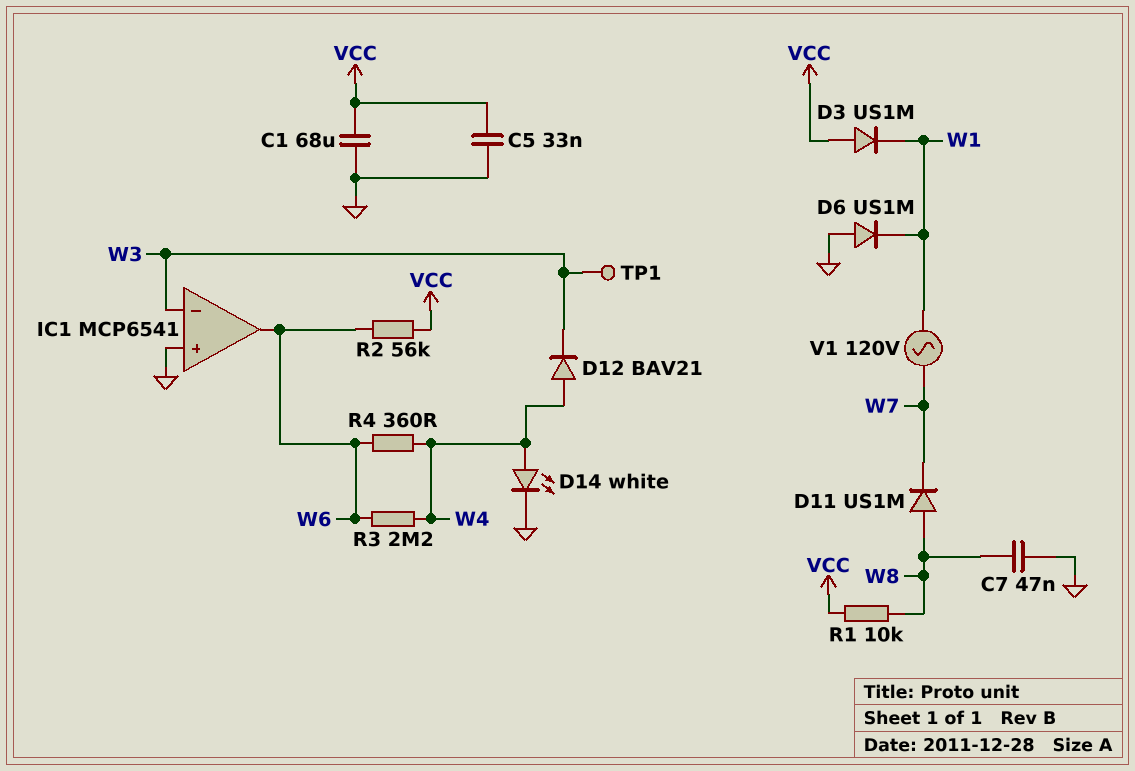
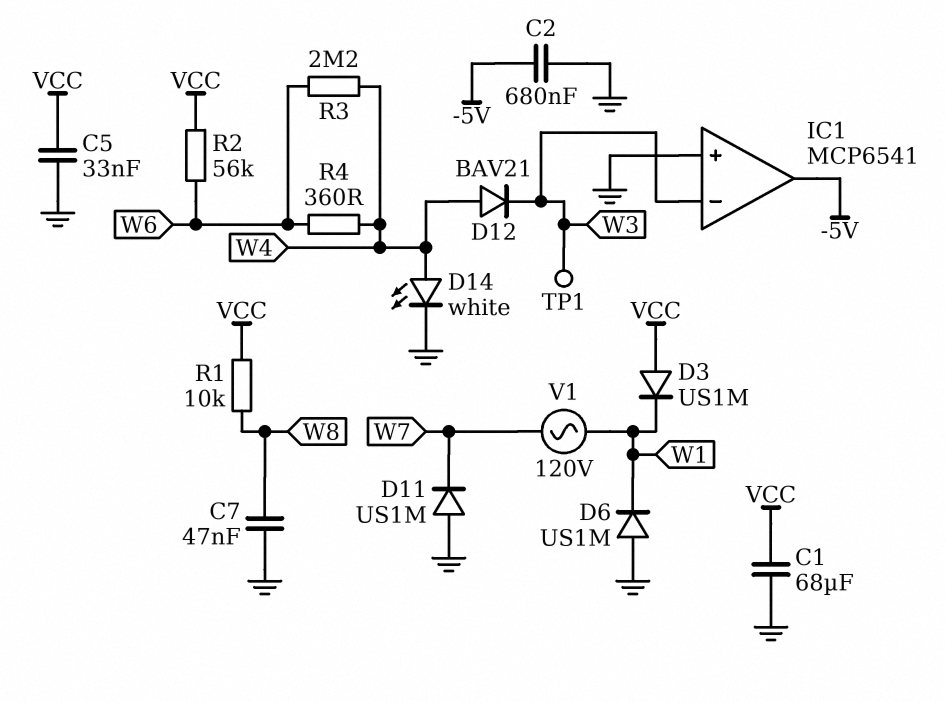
C2: none -> 680nF (-5V, GND)
D11: diode US1M (A W8, K W7) -> diode US1M (A GND, K W7)
IC1 pin out: W6 -> -5V

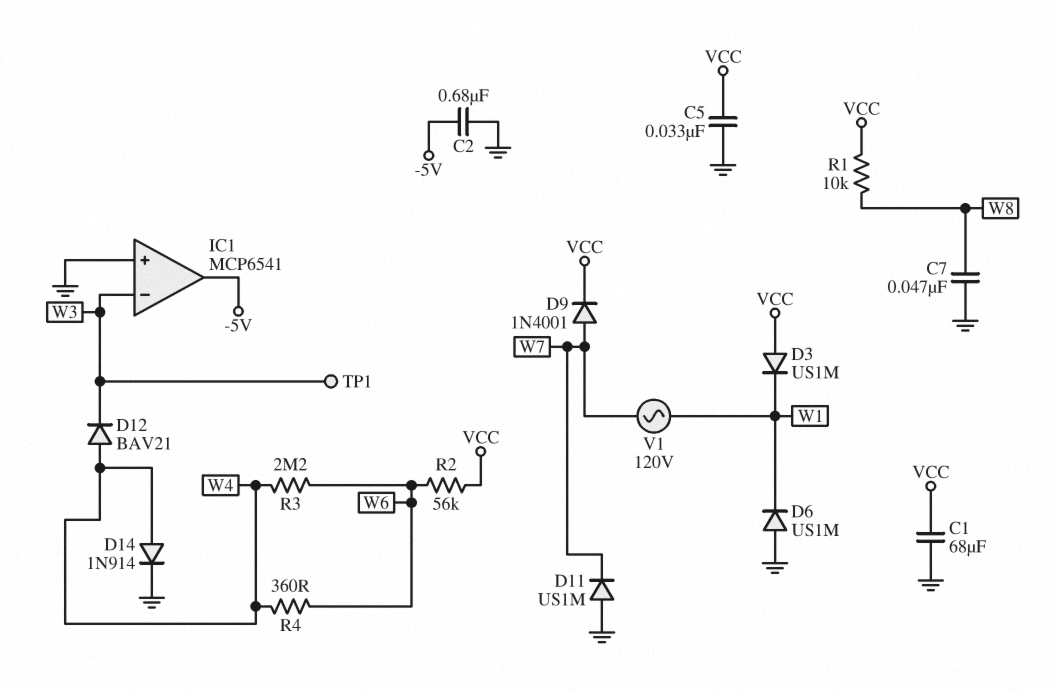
D9: none -> diode 1N4001 (A W7, K VCC)
D14: LED white (A W4, K GND) -> diode 1N914 (A W4, K GND)

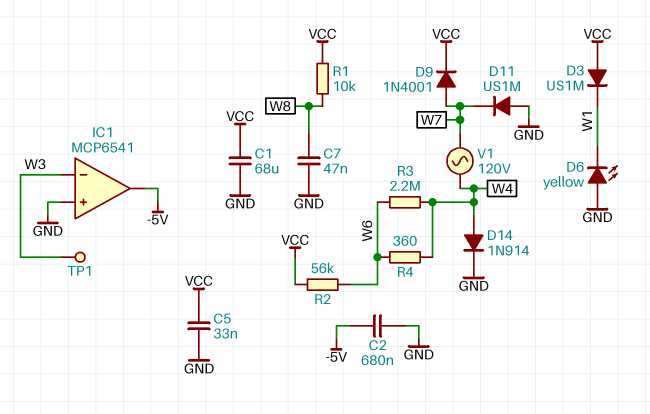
D6: diode US1M (A GND, K W1) -> LED yellow (A GND, K W1)
D12: diode BAV21 (A W4, K W3) -> none
V1: AC 120V (W1, W7) -> AC 120V (W4, W7)

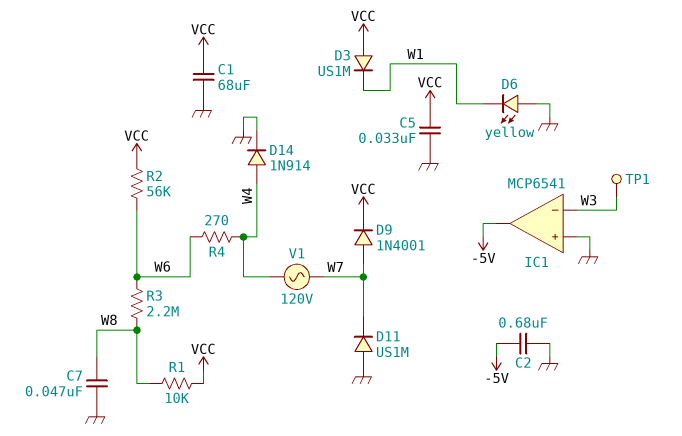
R3: 2.2M (W4, W6) -> 2.2M (W6, W8)
R4: 360 (W4, W6) -> 270 (W4, W6)

